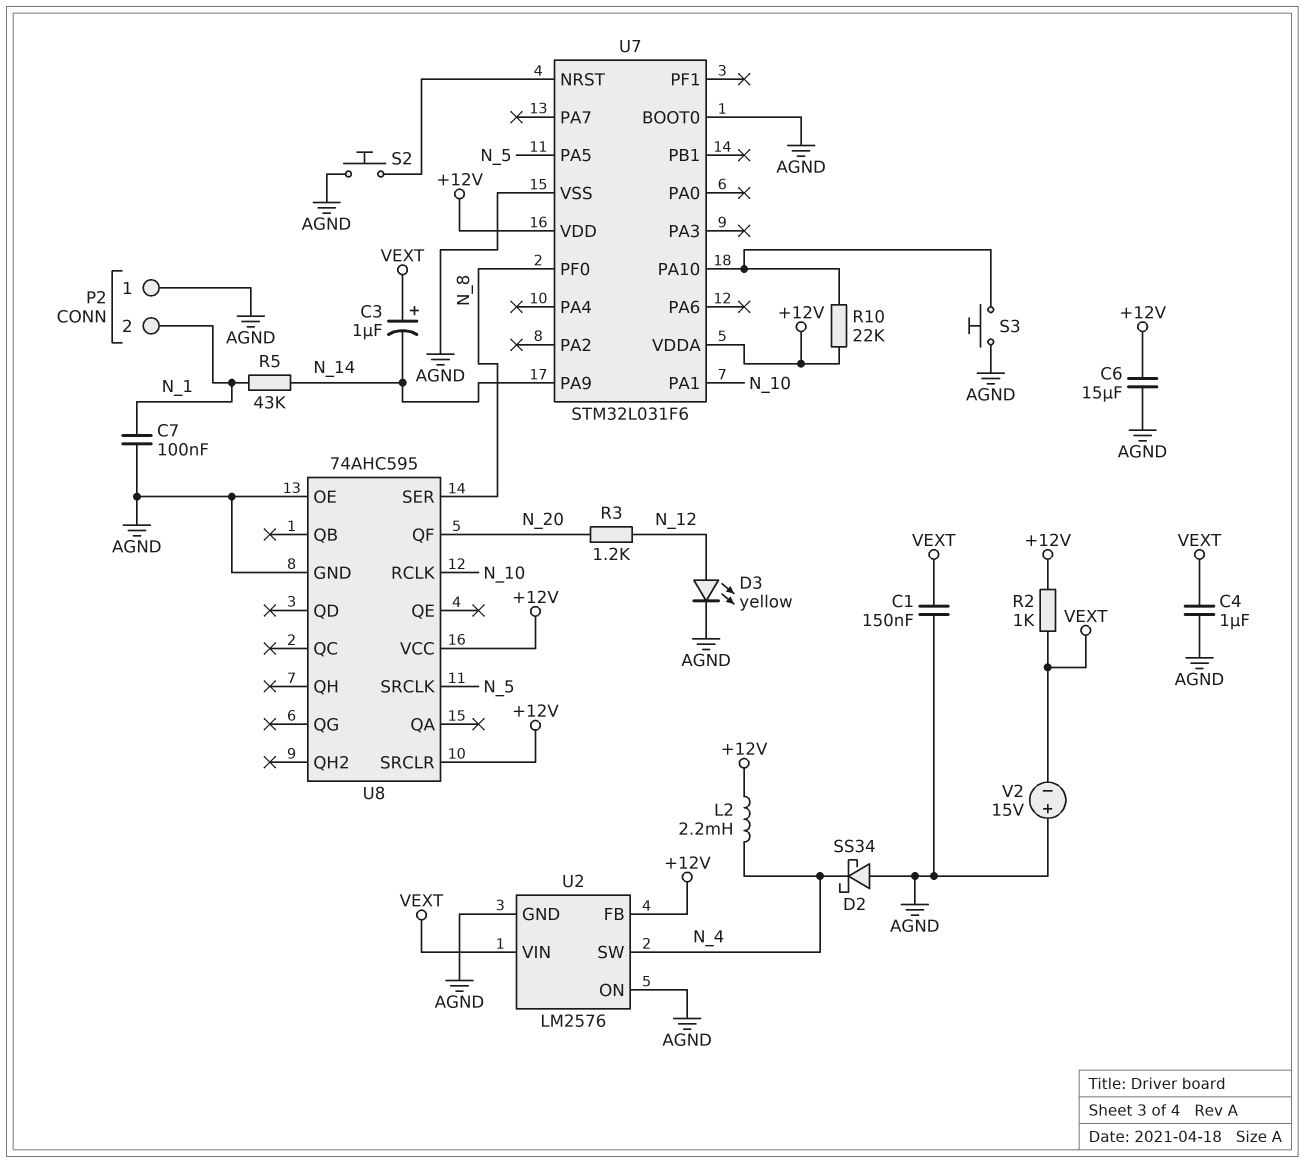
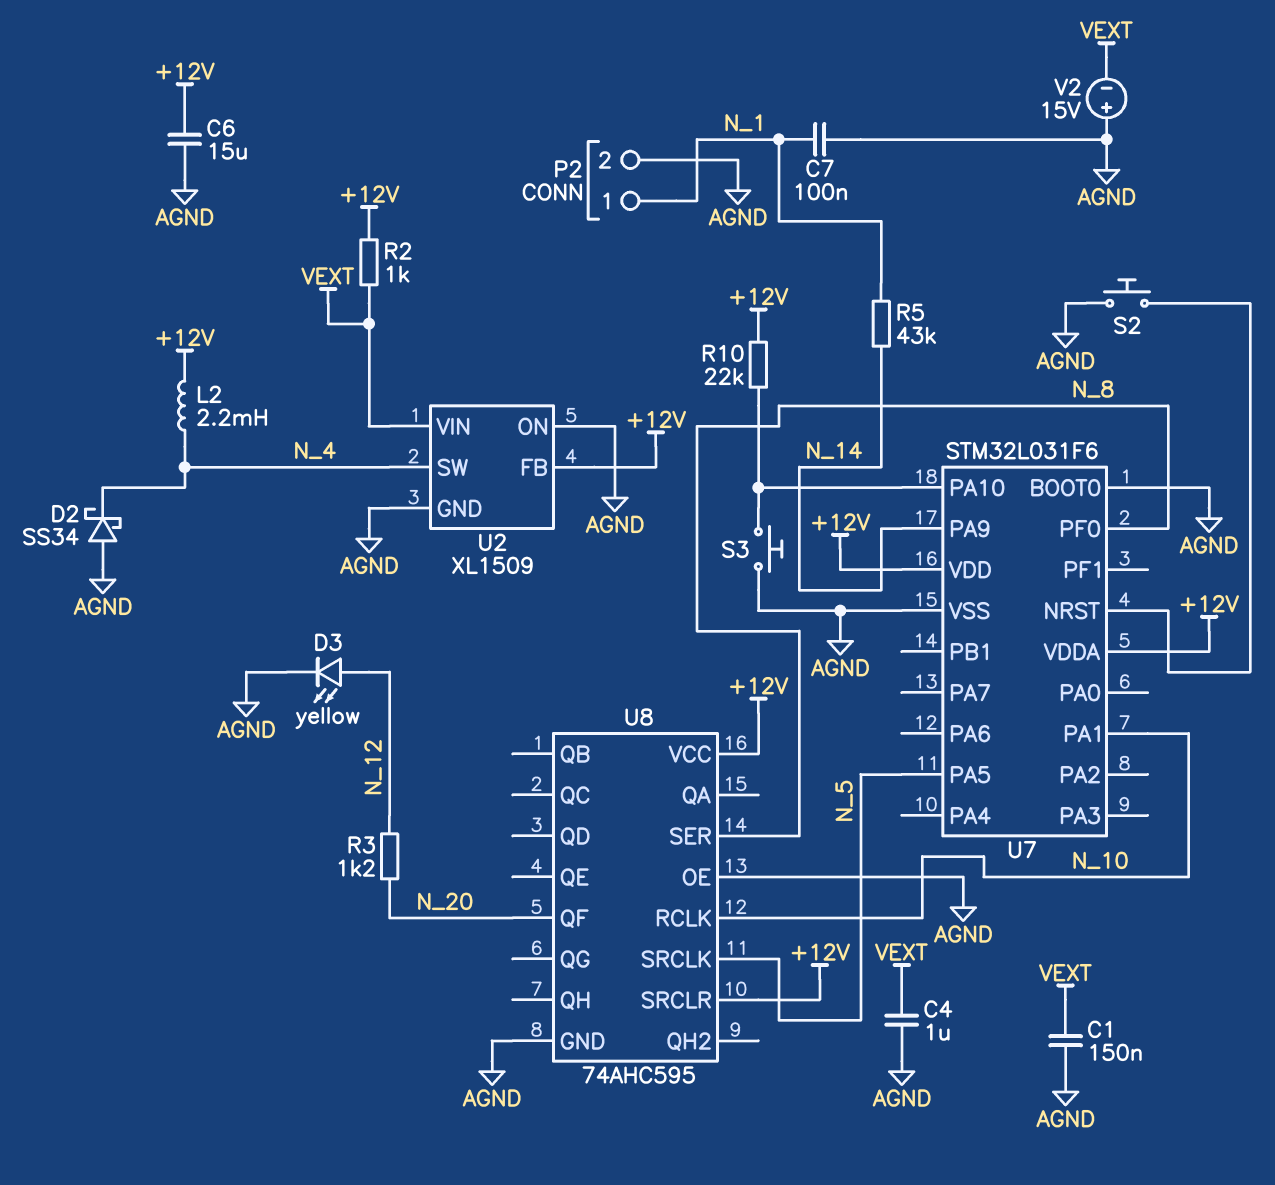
C3: 1uF (plus VEXT, minus N_14) -> none
P2 pin 1: AGND -> N_1
P2 pin 2: N_1 -> AGND
U2: LM2576 -> XL1509

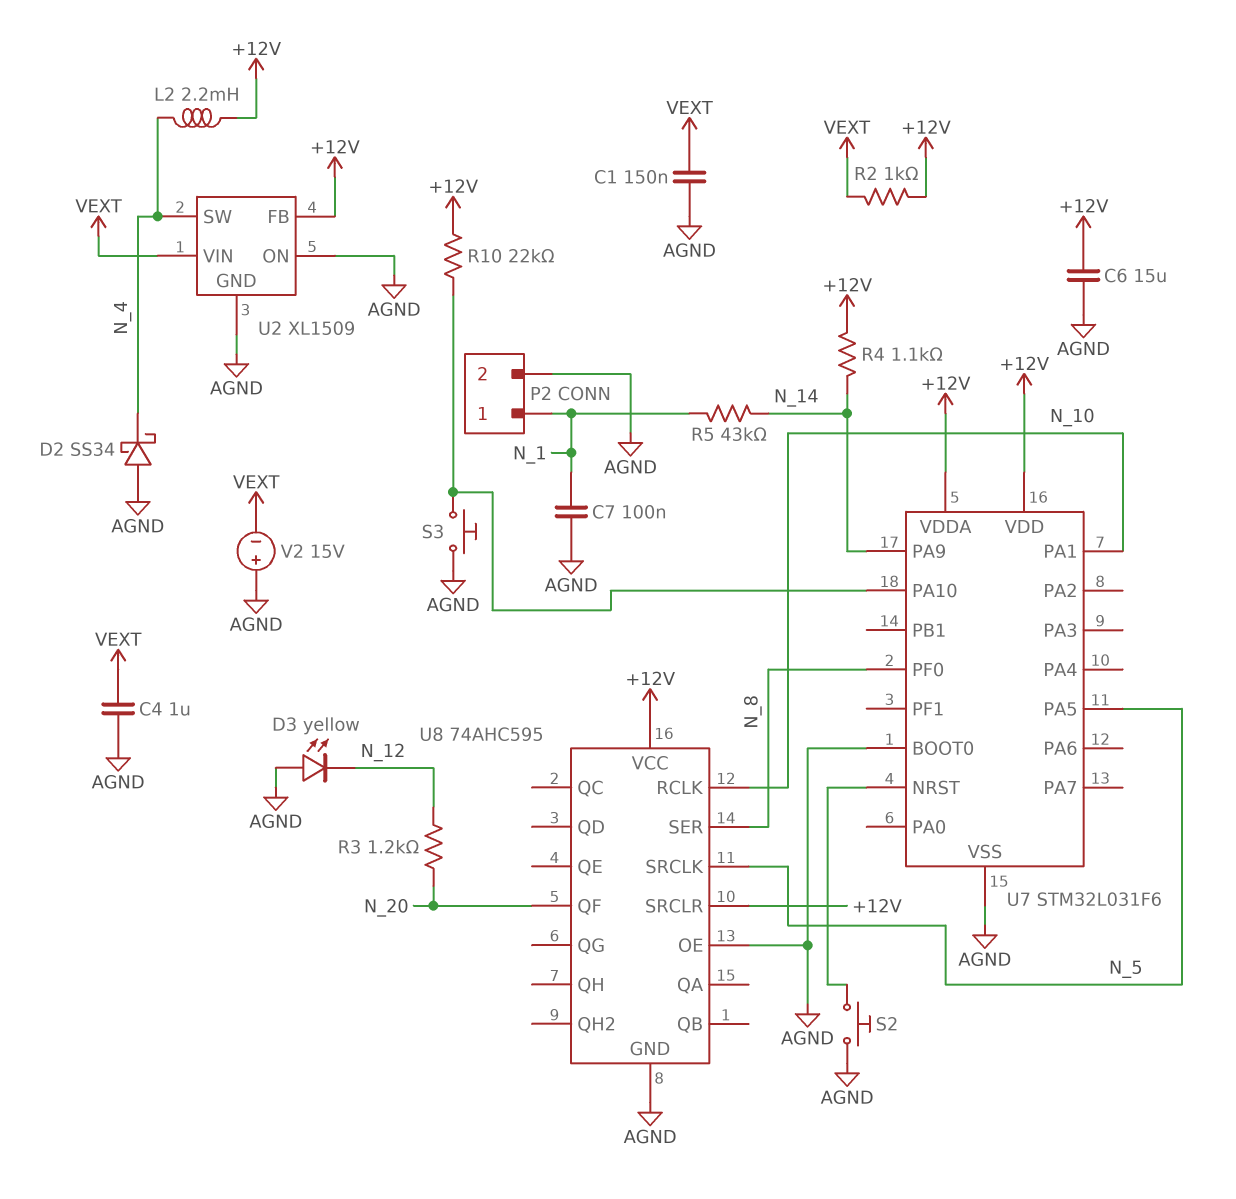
D3: LED yellow (A N_12, K AGND) -> LED yellow (A AGND, K N_12)
R4: none -> 1.1k (+12V, N_14)

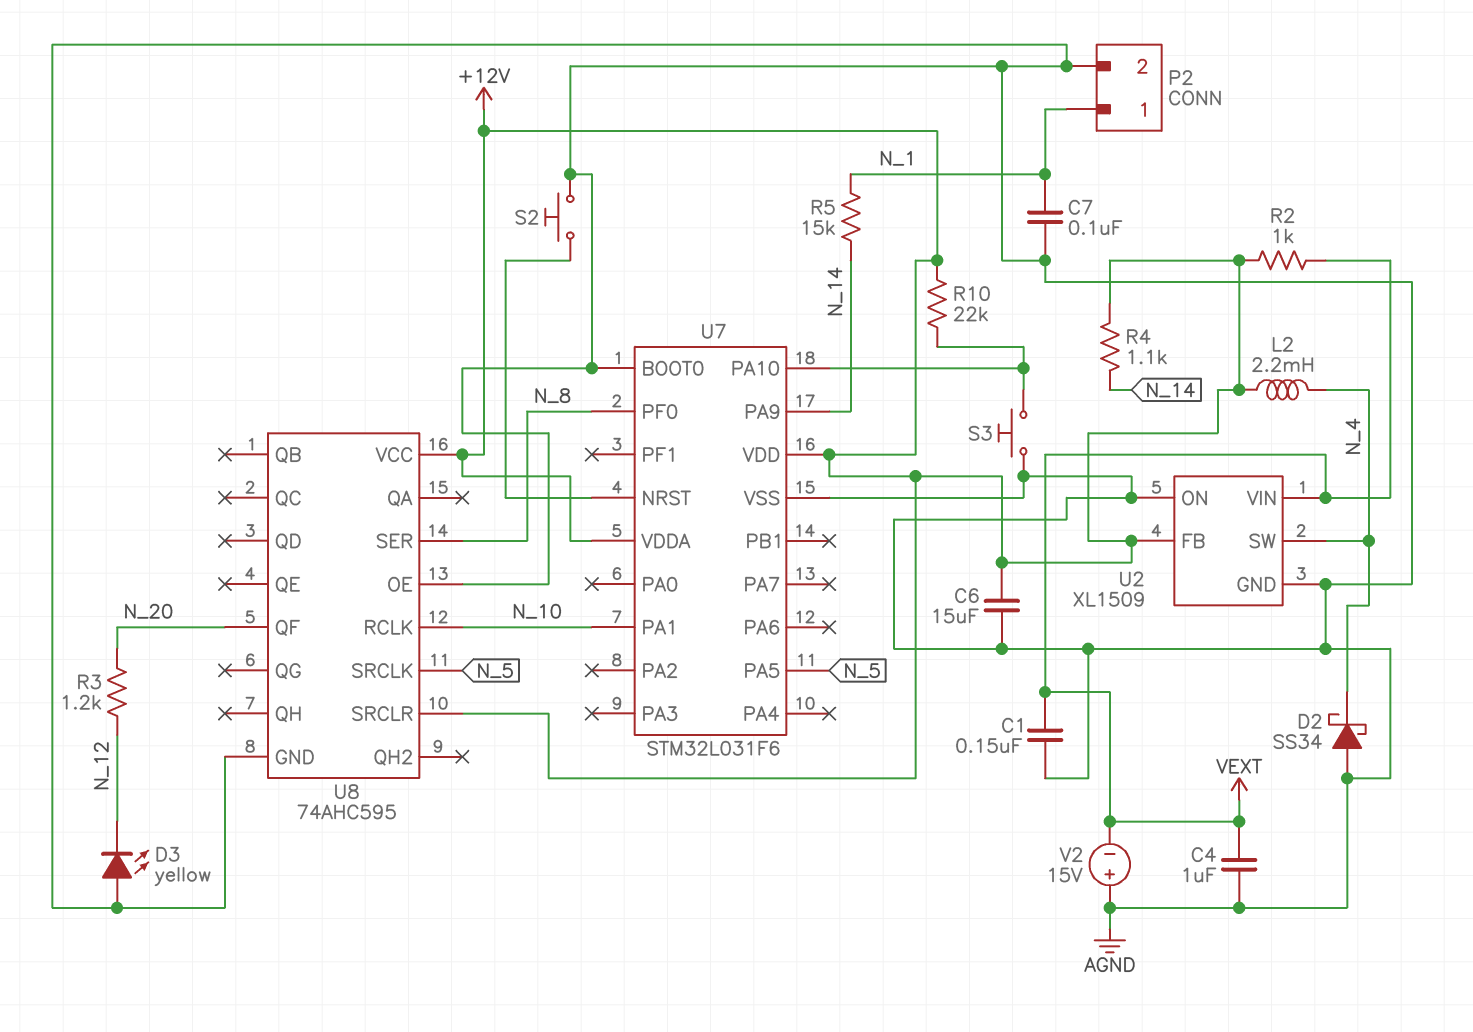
R5: 43k (N_1, N_14) -> 15k (N_1, N_14)

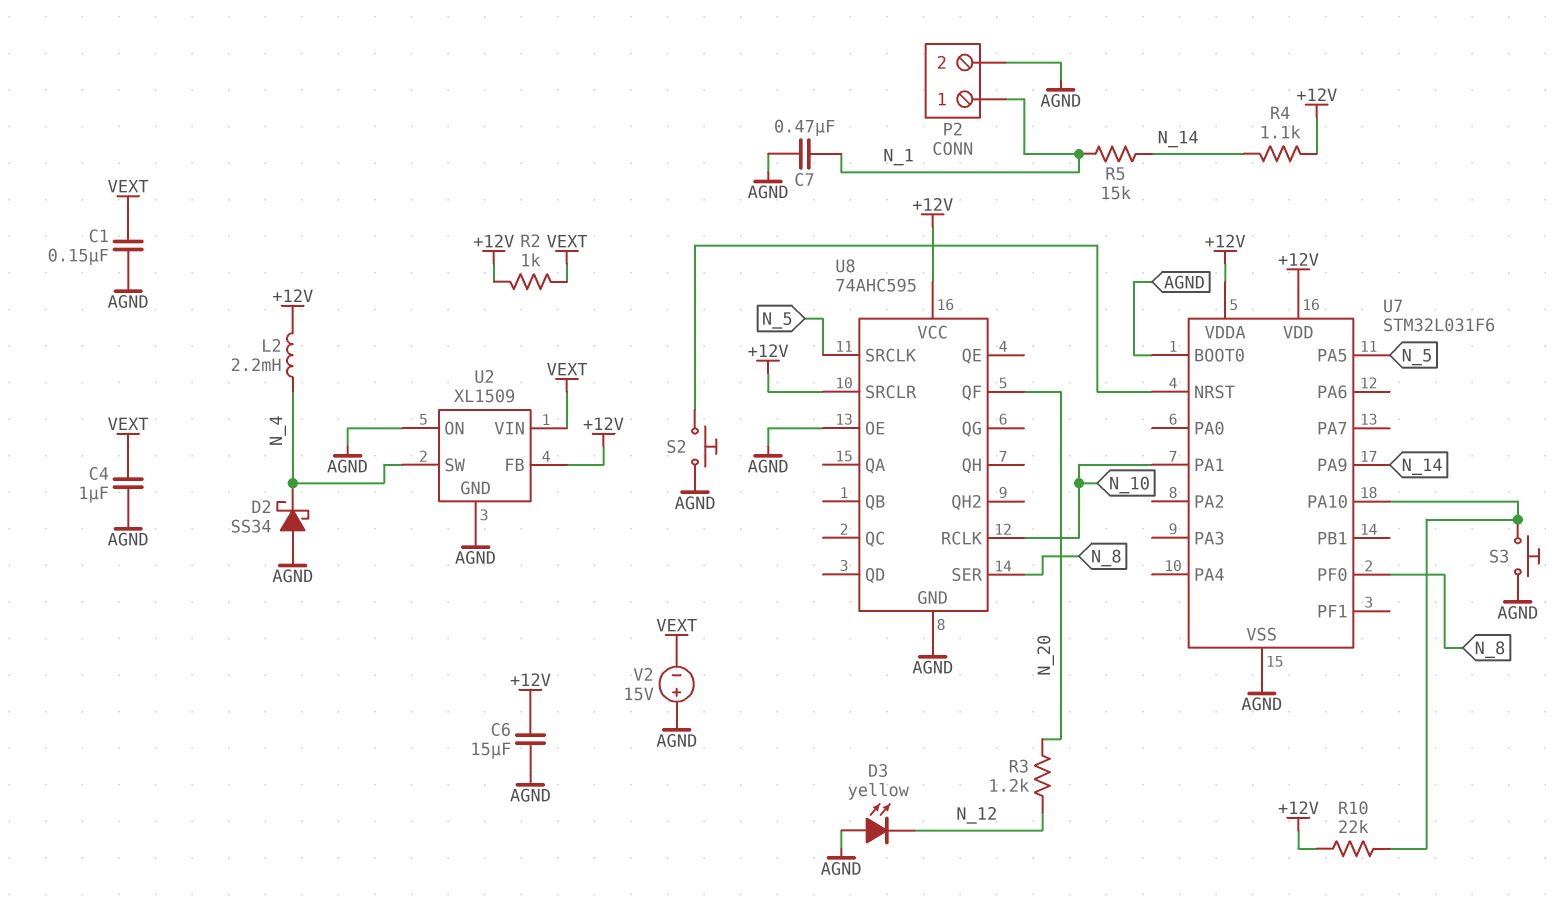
C7: 100nF (AGND, N_1) -> 470nF (AGND, N_1)

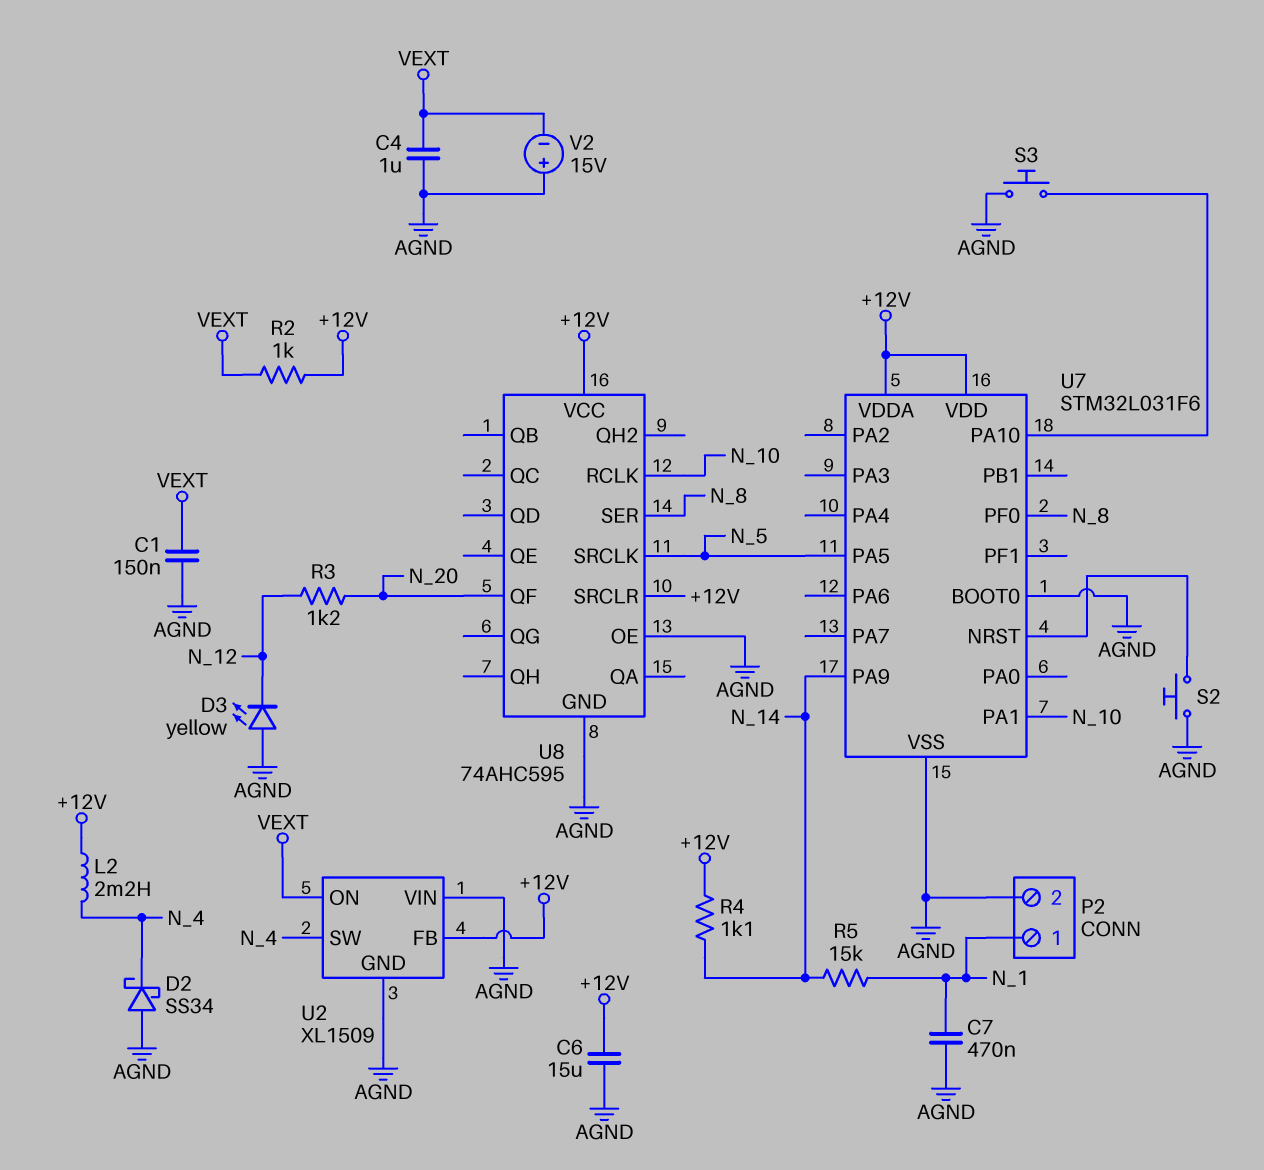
R10: 22k (+12V, U7/PA10) -> none
U2 pin ON: AGND -> VEXT
U2 pin VIN: VEXT -> AGND

